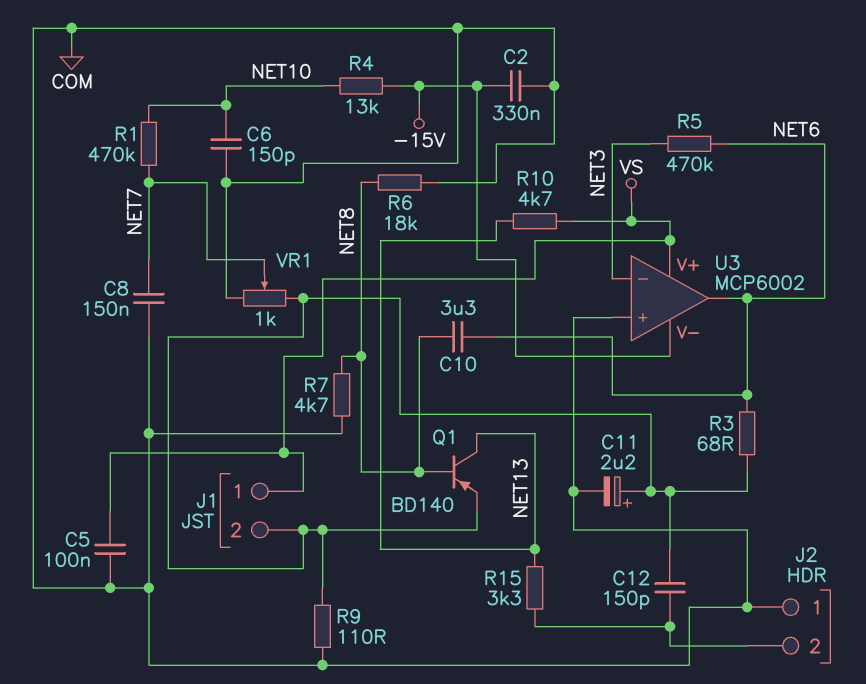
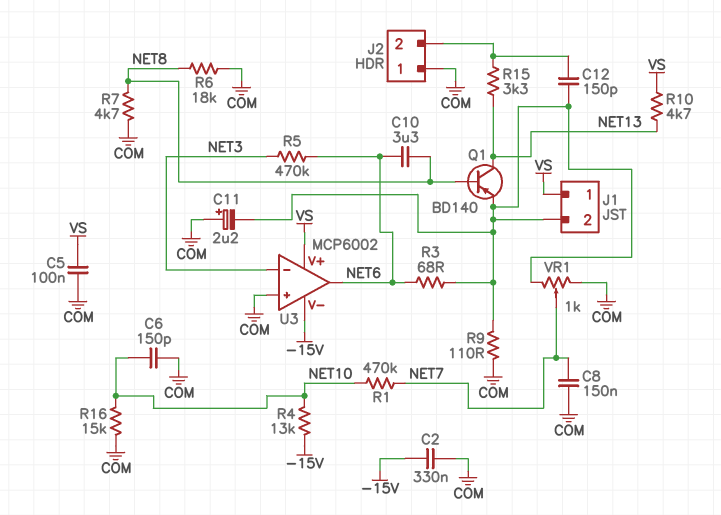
C11: 2.2uF (plus J1/2, minus COM) -> 2.2uF (plus COM, minus J1/2)
R16: none -> 15k (COM, NET10)

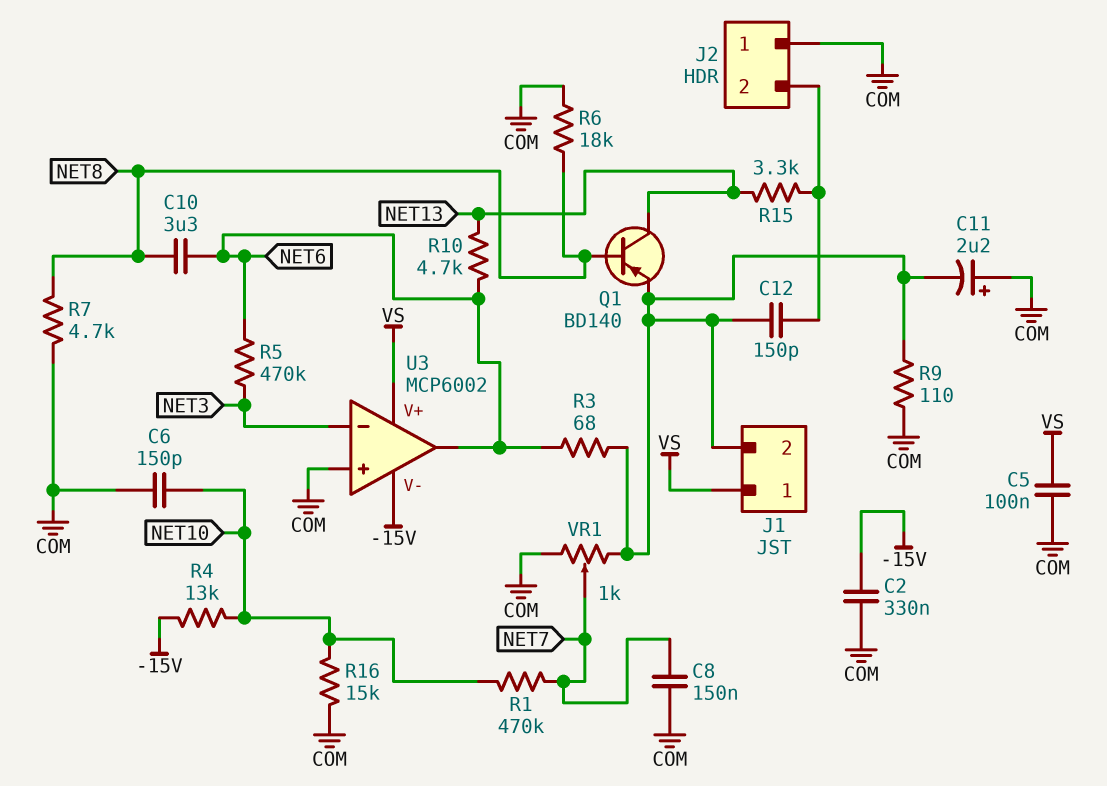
R10: 4.7k (NET13, VS) -> 4.7k (NET6, NET13)

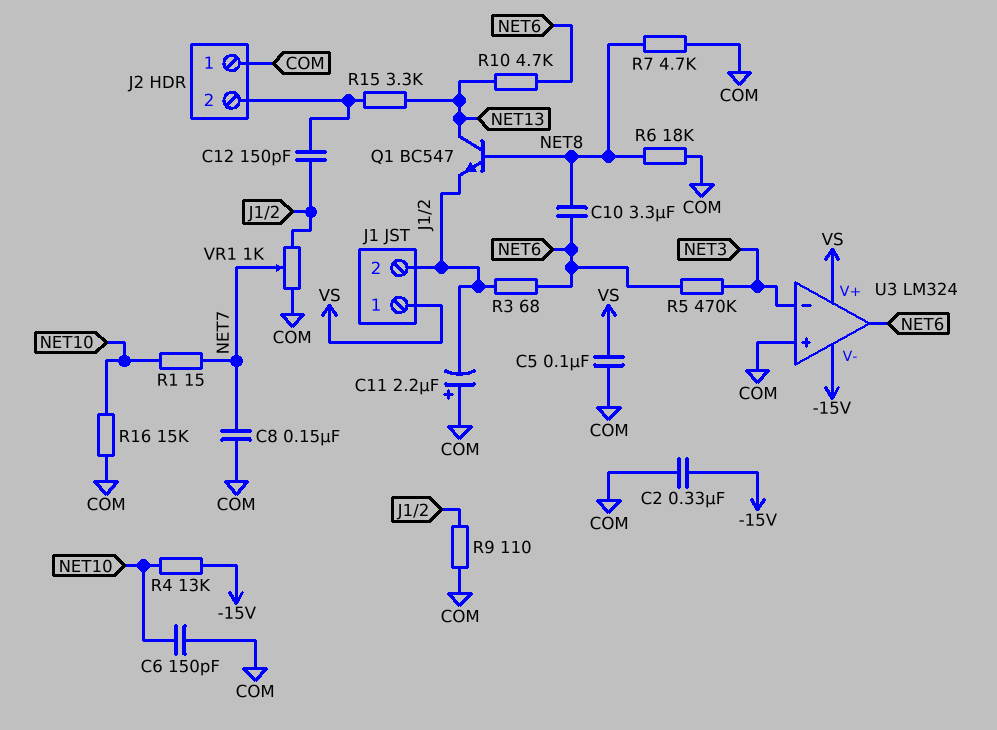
Q1: PNP BD140 (B NET8, C NET13, E J1/2) -> NPN BC547 (B NET8, C NET13, E J1/2)
R1: 470k (NET7, NET10) -> 15 (NET7, NET10)
U3: MCP6002 -> LM324

